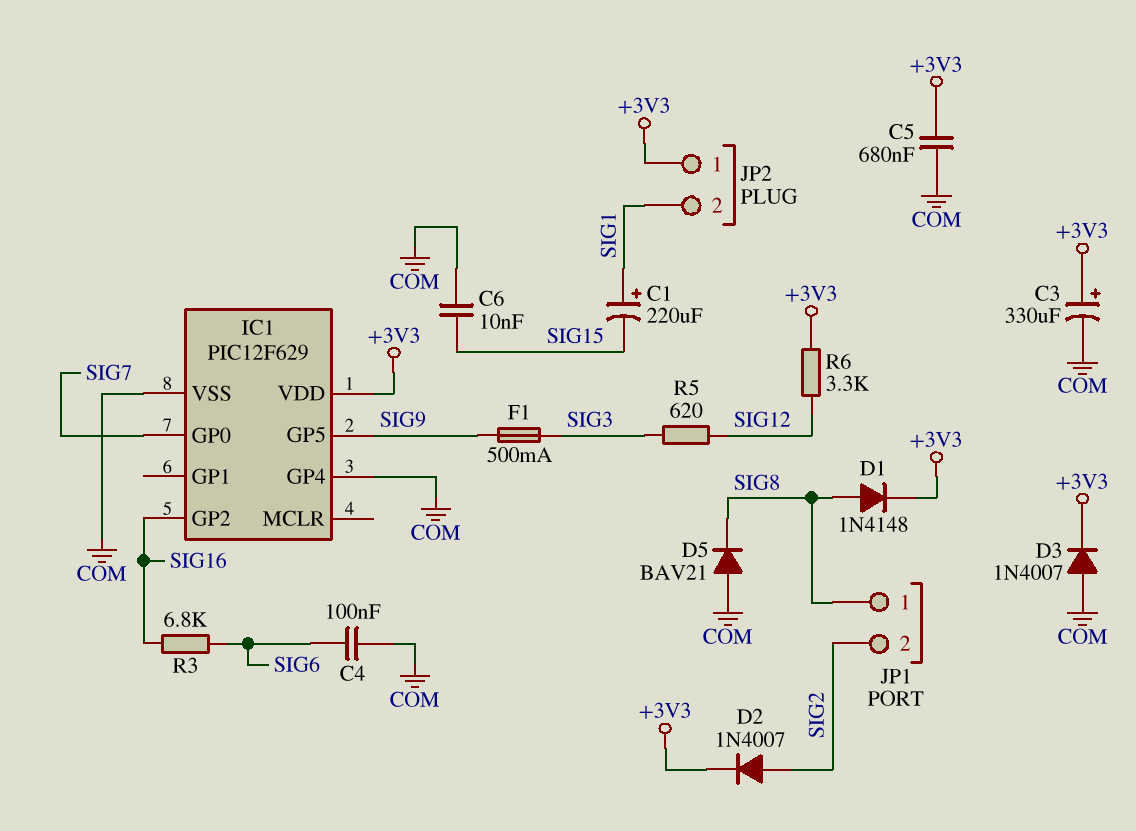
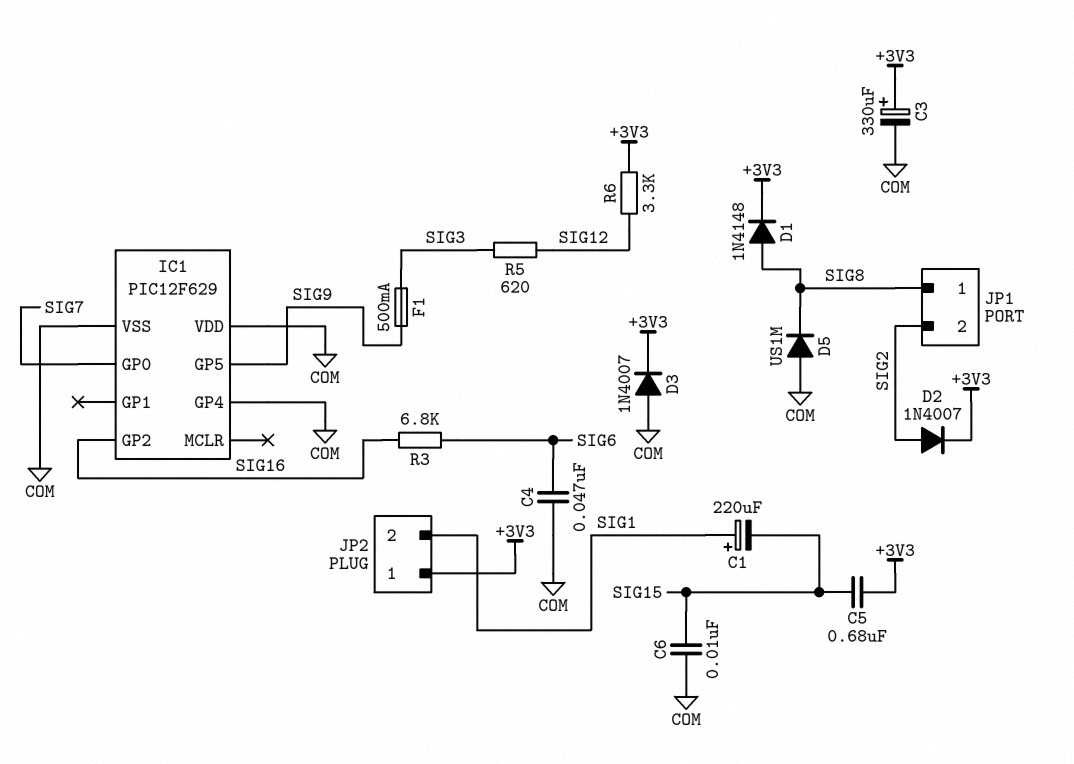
C4: 100nF (COM, SIG6) -> 47nF (COM, SIG6)
C5: 680nF (+3V3, COM) -> 680nF (+3V3, SIG15)
D5: diode BAV21 (A COM, K SIG8) -> diode US1M (A COM, K SIG8)
IC1 pin VDD: +3V3 -> COM

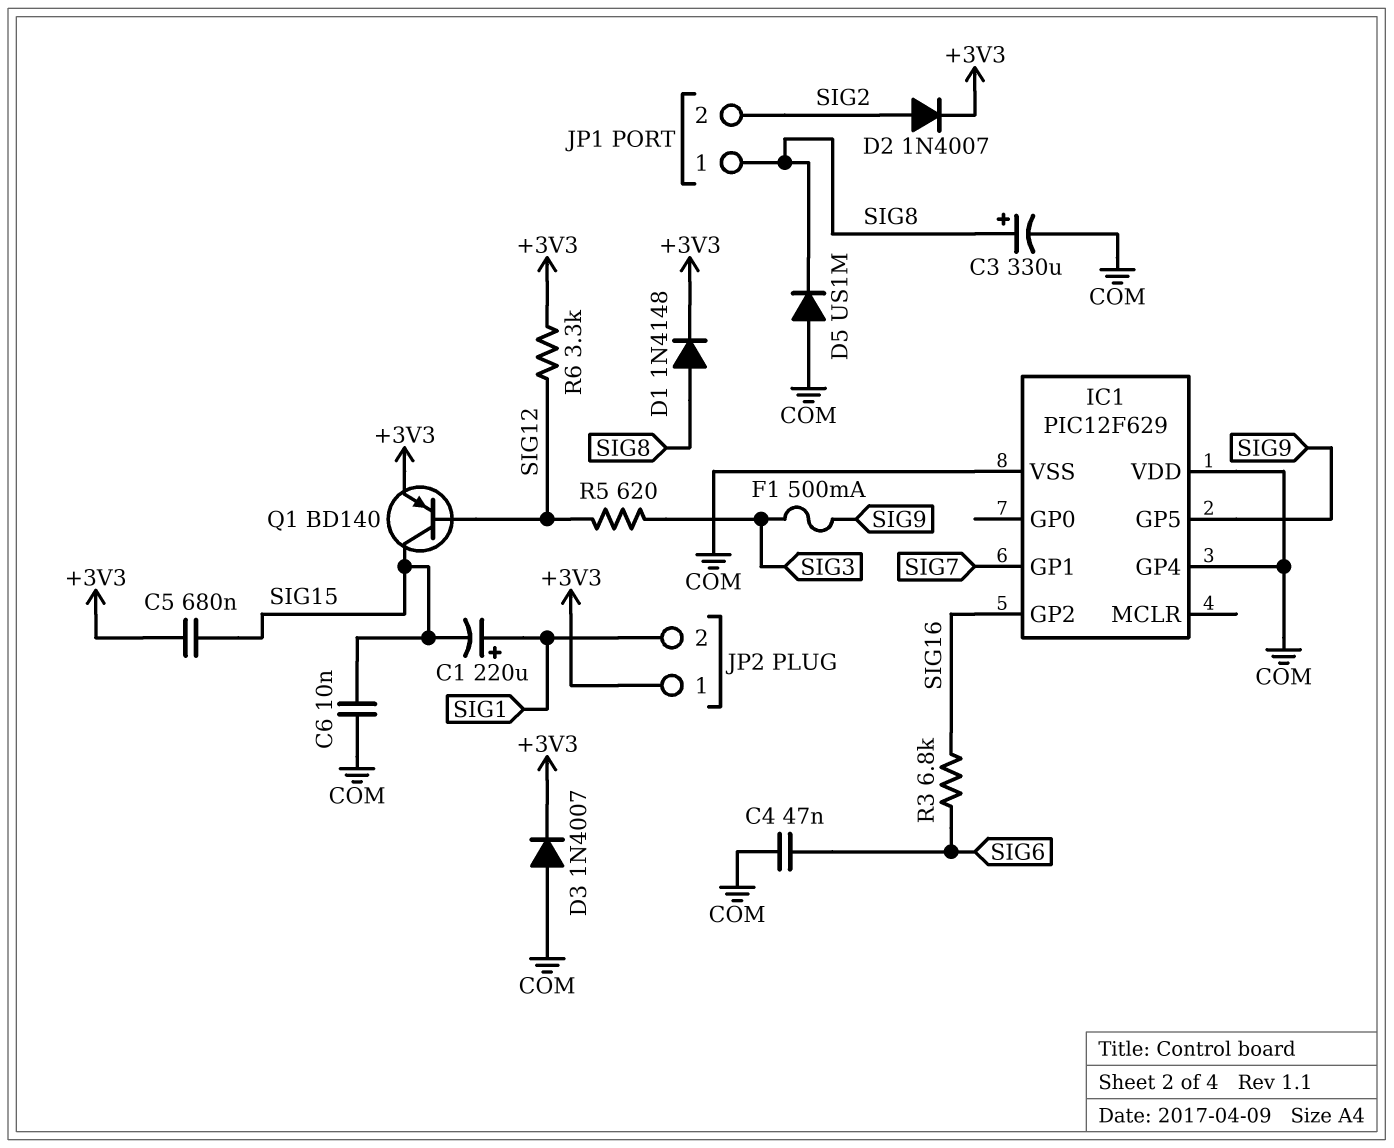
C3: 330uF (plus +3V3, minus COM) -> 330uF (plus SIG8, minus COM)
IC1 pin GP0: SIG7 -> none
IC1 pin GP1: none -> SIG7
Q1: none -> PNP BD140 (B SIG12, C SIG15, E +3V3)

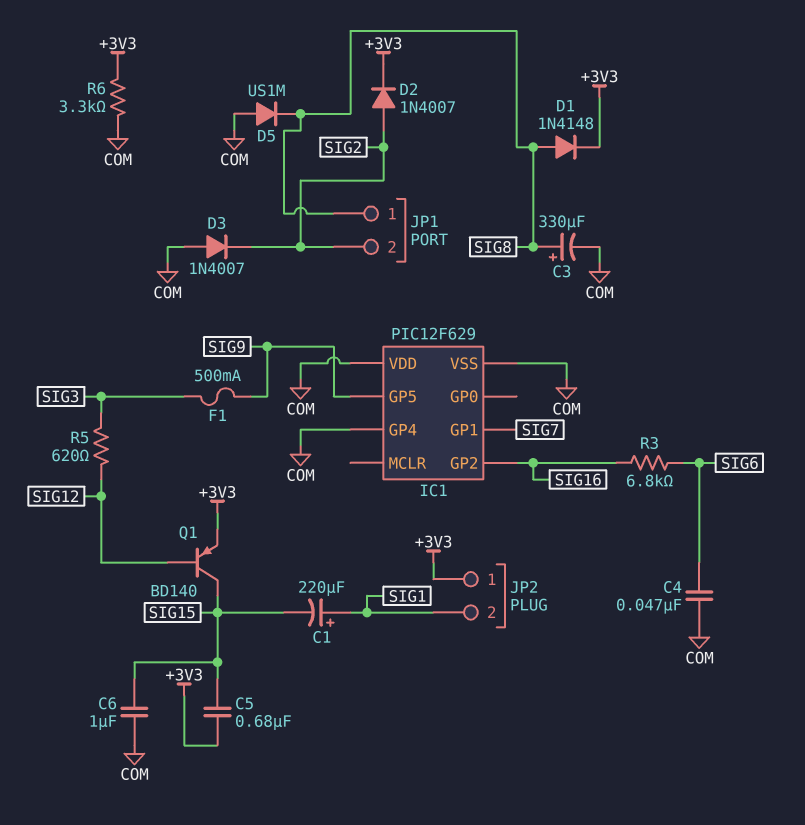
C6: 10nF (COM, SIG15) -> 1uF (COM, SIG15)
D3: diode 1N4007 (A COM, K +3V3) -> diode 1N4007 (A COM, K SIG2)
R6: 3.3k (+3V3, SIG12) -> 3.3k (+3V3, COM)

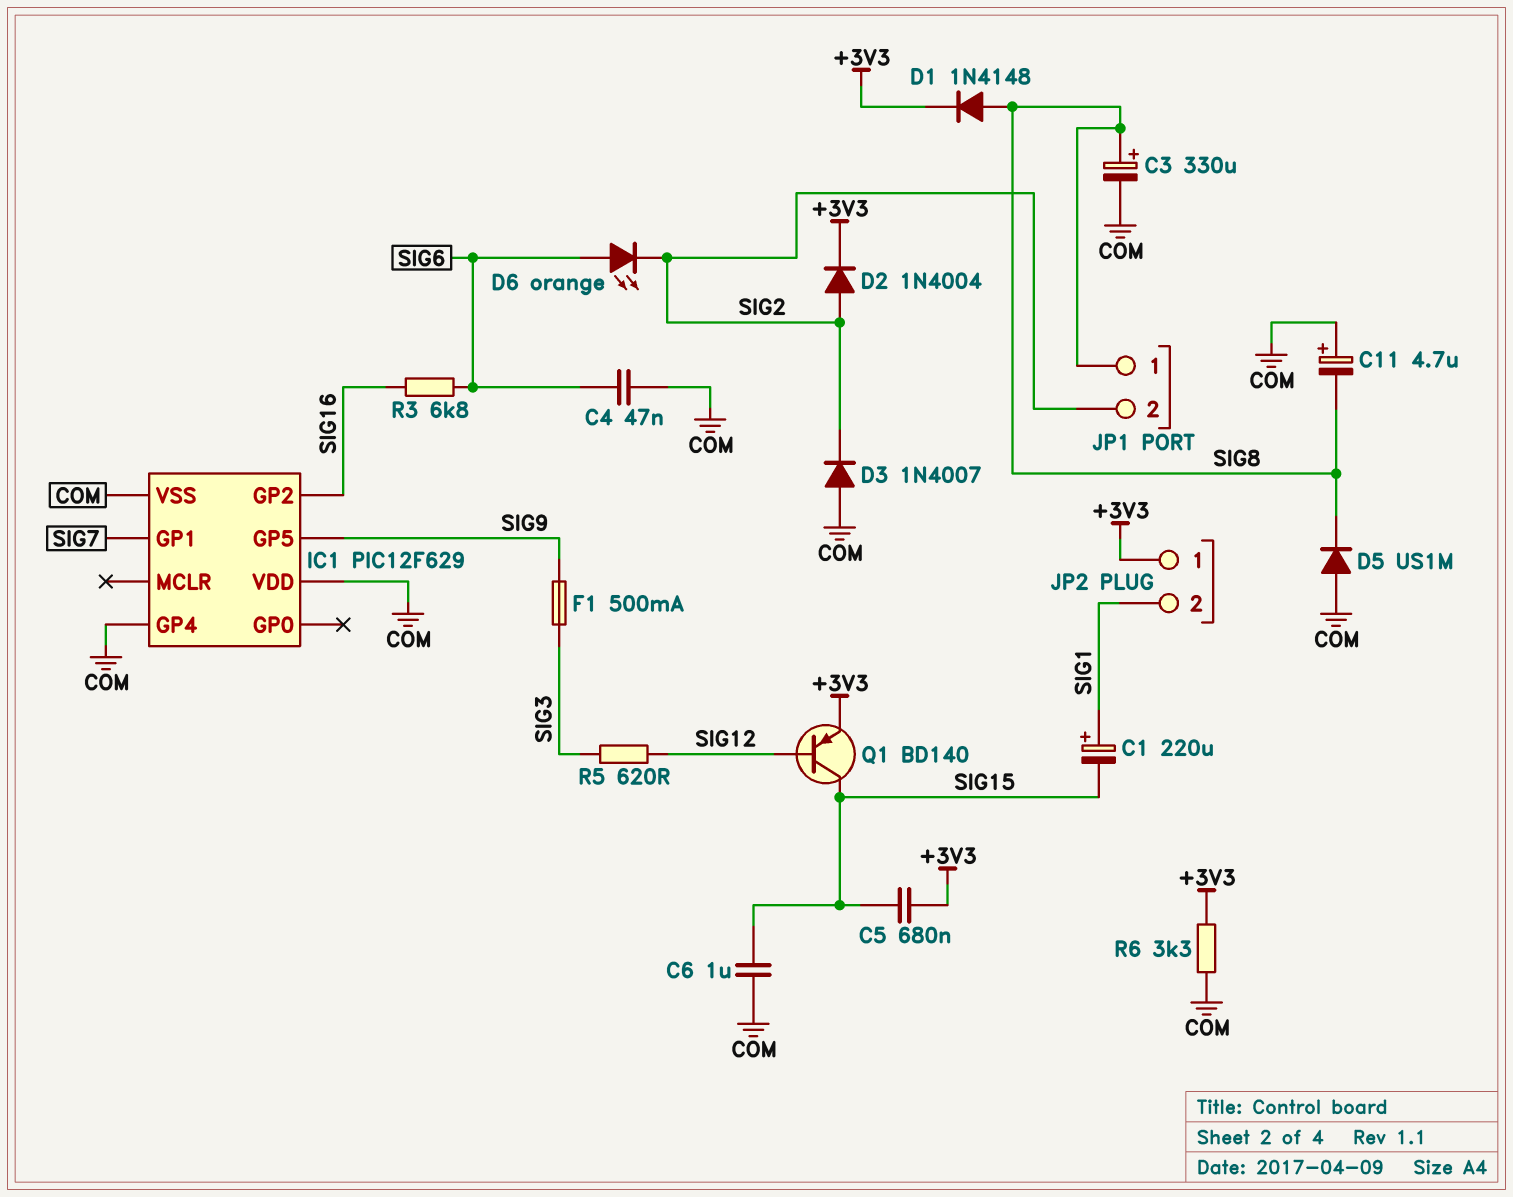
C11: none -> 4.7uF (plus COM, minus SIG8)
D2: diode 1N4007 (A SIG2, K +3V3) -> diode 1N4004 (A SIG2, K +3V3)
D6: none -> LED orange (A SIG6, K SIG2)

